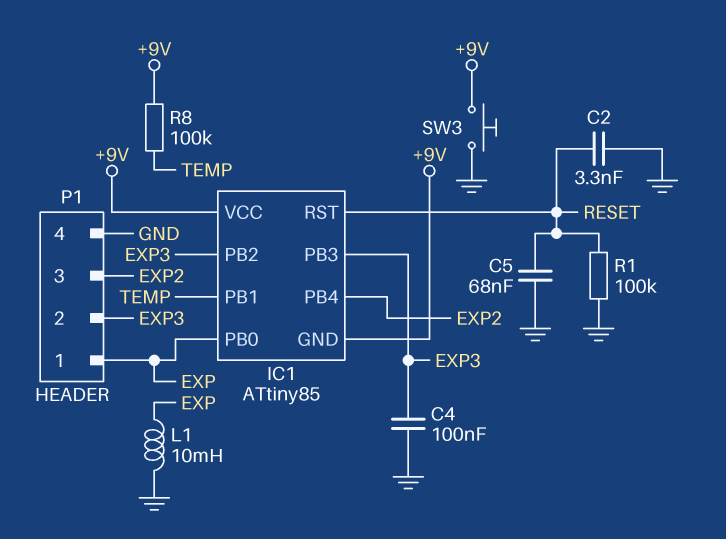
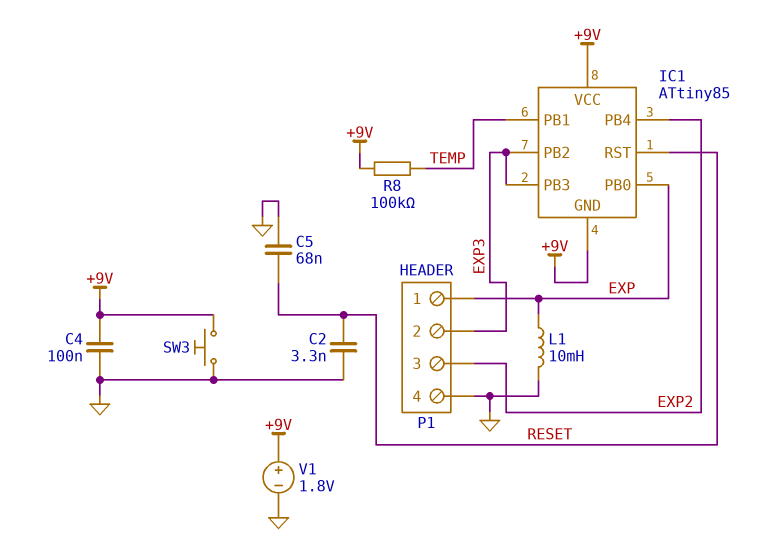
C4: 100nF (EXP3, GND) -> 100nF (+9V, GND)
R1: 100k (GND, RESET) -> none
V1: none -> 1.8V (plus +9V, minus GND)

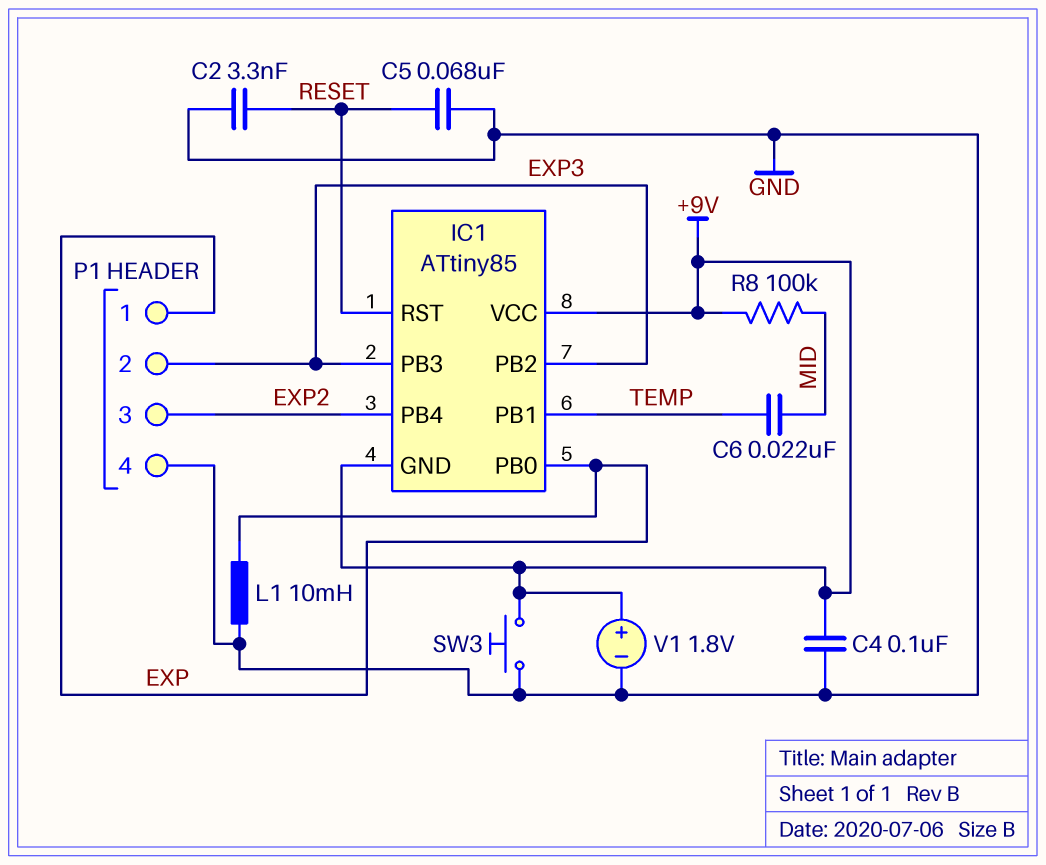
C6: none -> 22nF (MID, TEMP)
R8: 100k (+9V, TEMP) -> 100k (+9V, MID)

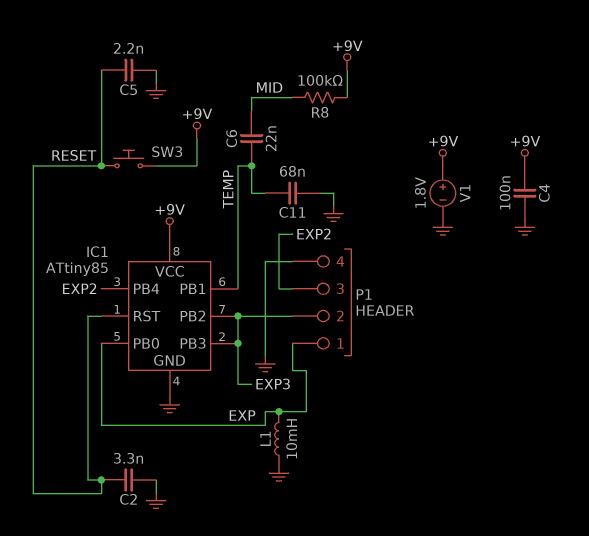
C5: 68nF (GND, RESET) -> 2.2nF (GND, RESET)
C11: none -> 68nF (GND, TEMP)
IC1 pin GND: +9V -> GND
SW3: button (+9V, GND) -> button (+9V, RESET)

